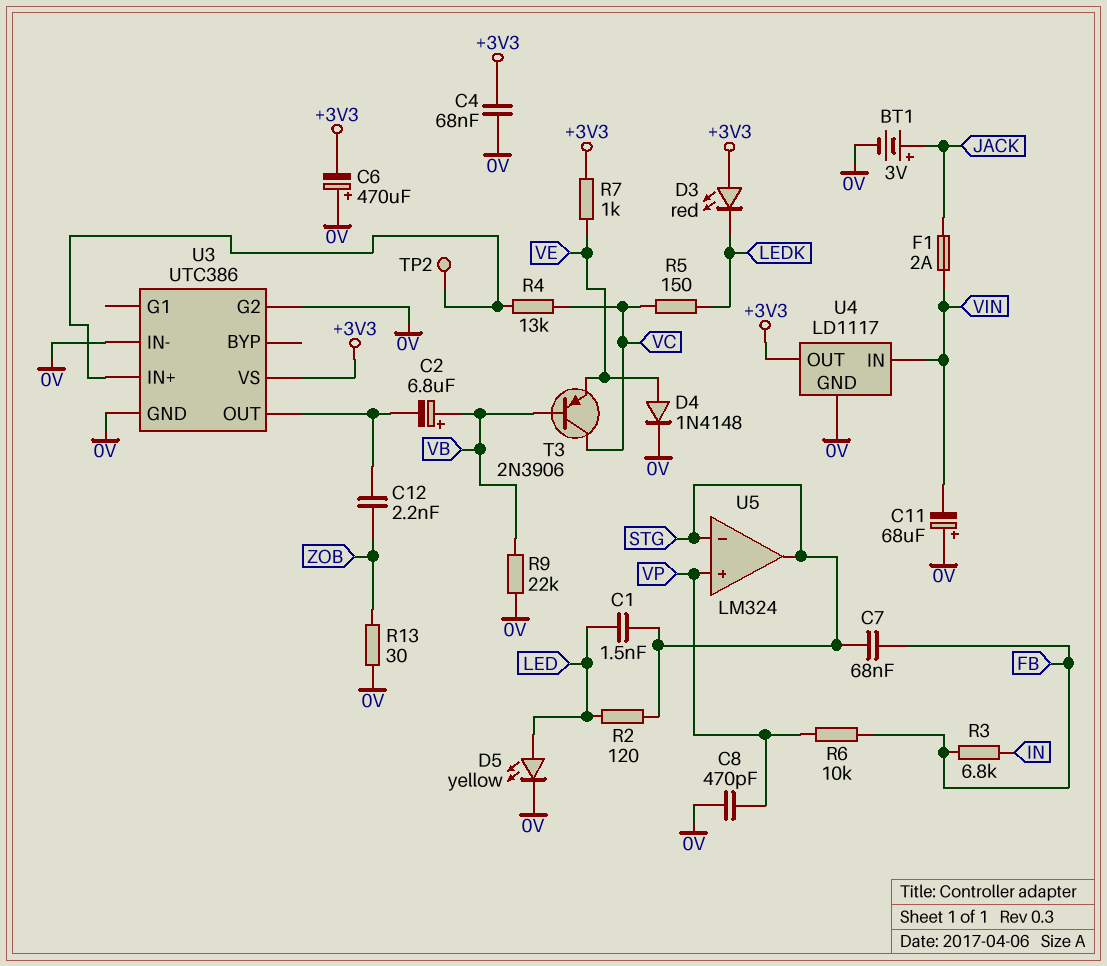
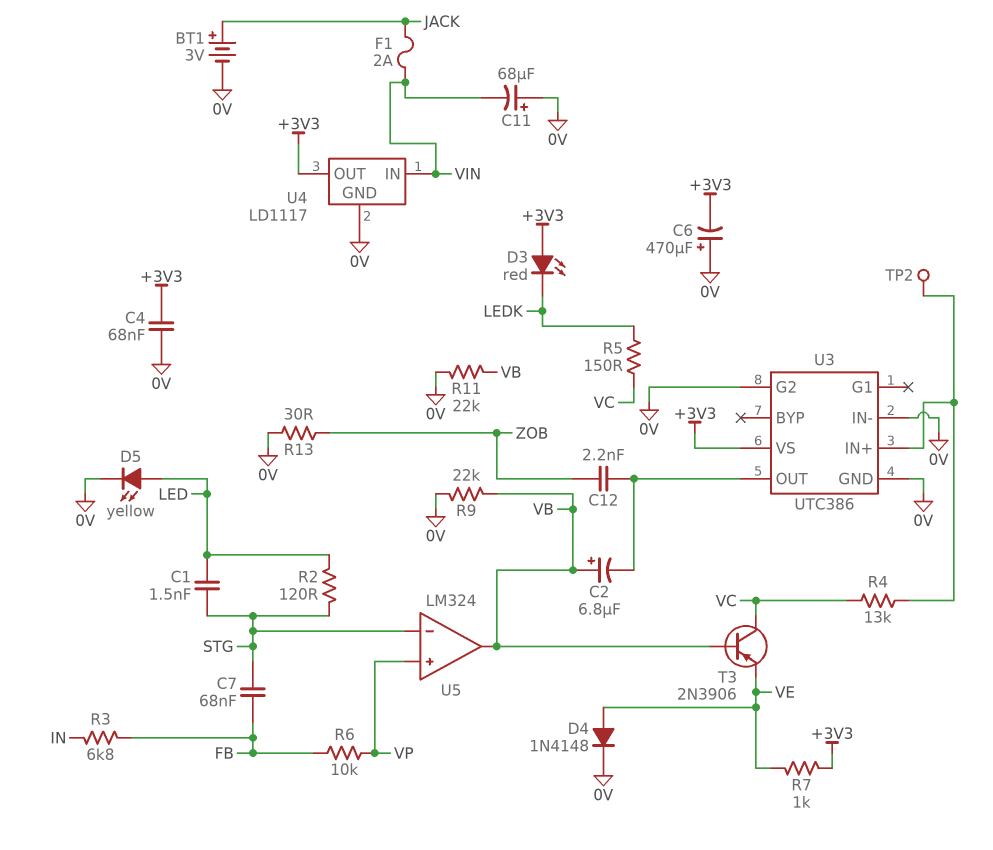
C8: 470pF (0V, VP) -> none
R11: none -> 22k (0V, VB)
U5 pin out: STG -> VB

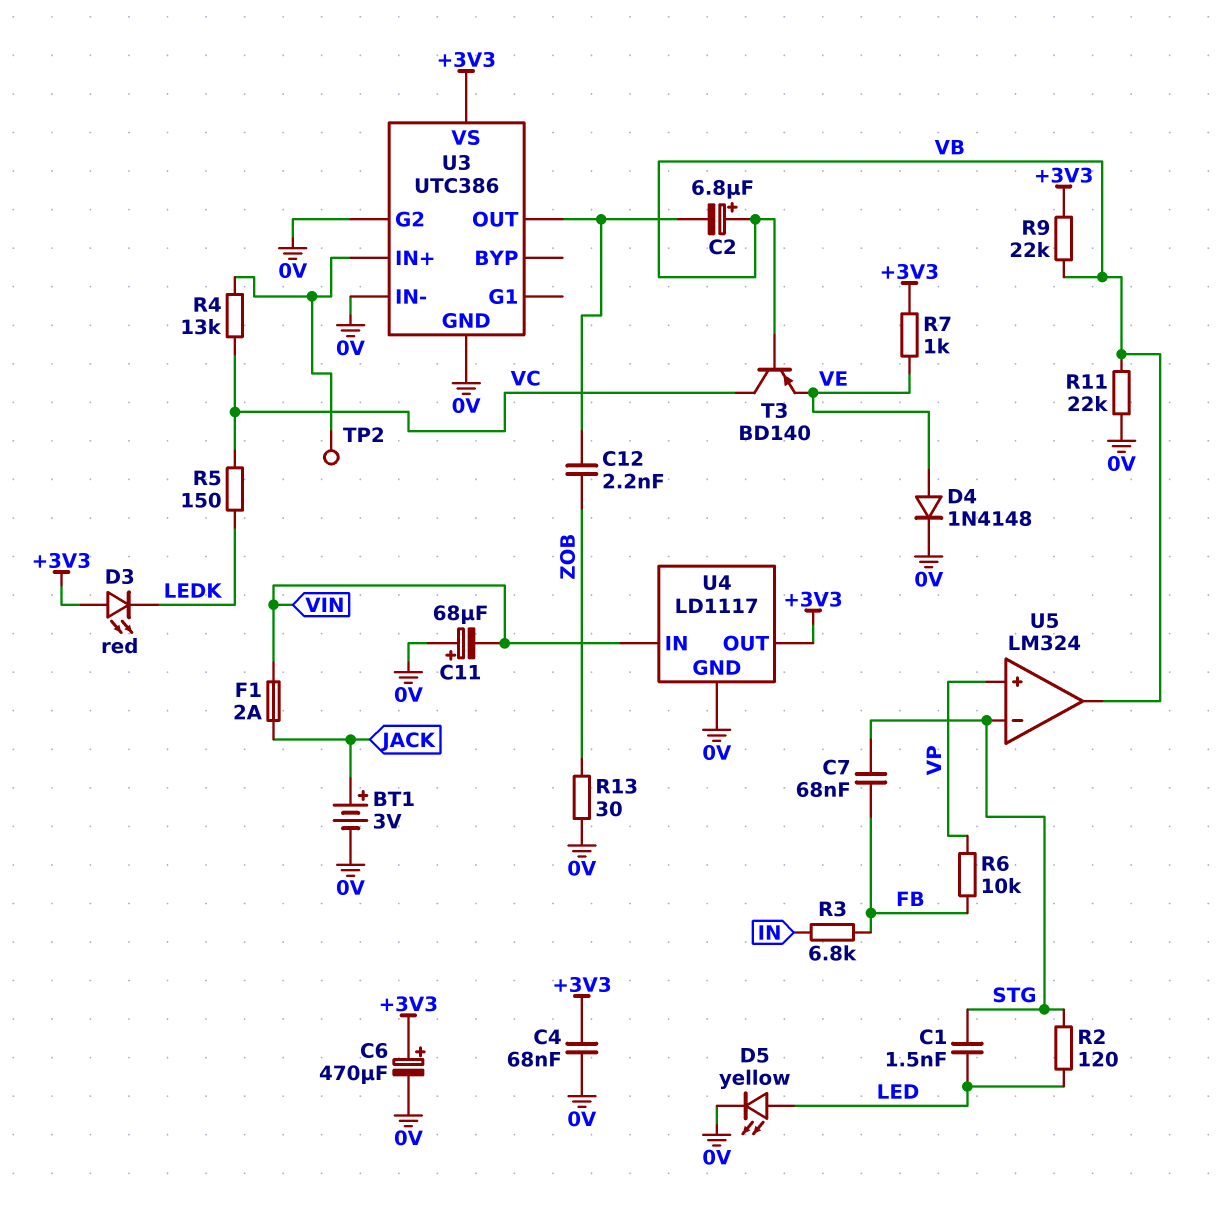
C6: 470uF (plus 0V, minus +3V3) -> 470uF (plus +3V3, minus 0V)
R9: 22k (0V, VB) -> 22k (+3V3, VB)
T3: PNP 2N3906 (B VB, C VC, E VE) -> PNP BD140 (B VB, C VC, E VE)

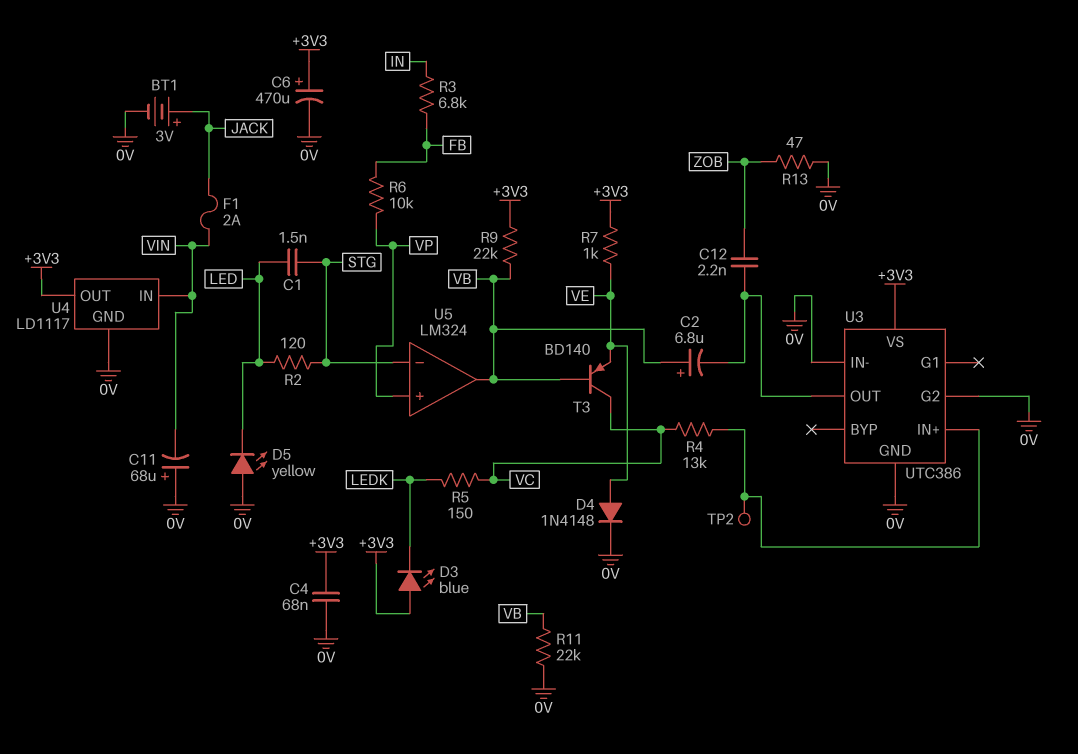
C7: 68nF (FB, STG) -> none
D3: LED red (A +3V3, K LEDK) -> LED blue (A +3V3, K LEDK)
D5: LED yellow (A LED, K 0V) -> LED yellow (A 0V, K LED)
R13: 30 (0V, ZOB) -> 47 (0V, ZOB)

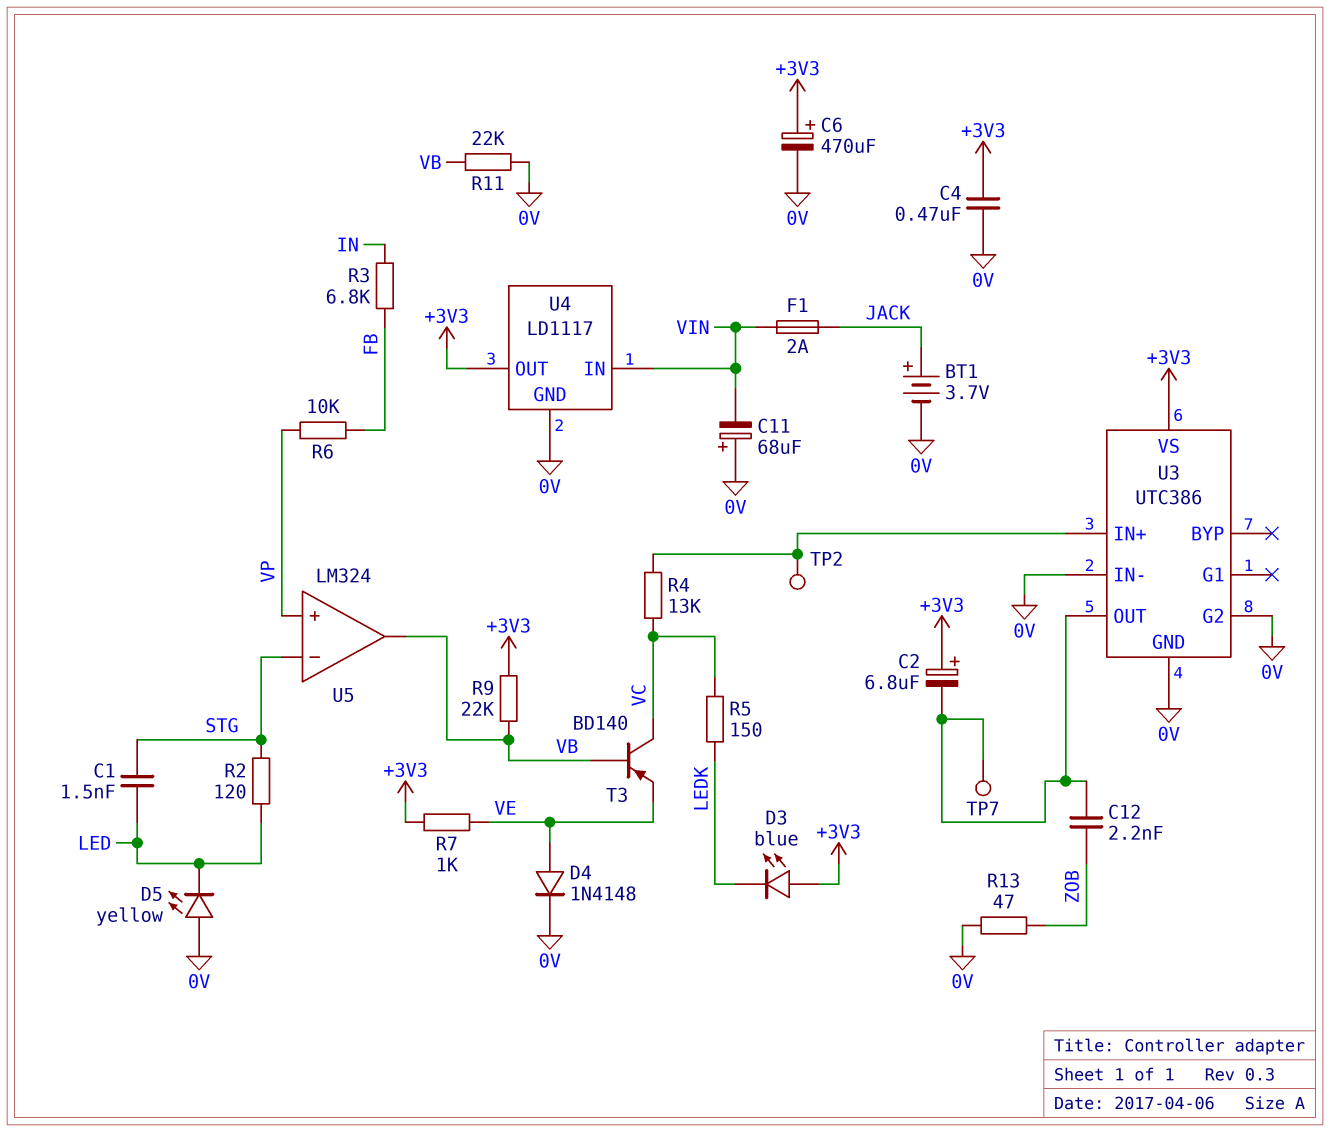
BT1: 3V (plus JACK, minus 0V) -> 3.7V (plus JACK, minus 0V)
C2: 6.8uF (plus VB, minus U3/OUT) -> 6.8uF (plus +3V3, minus U3/OUT)
C4: 68nF (+3V3, 0V) -> 470nF (+3V3, 0V)
TP7: none -> test point (U3/OUT)

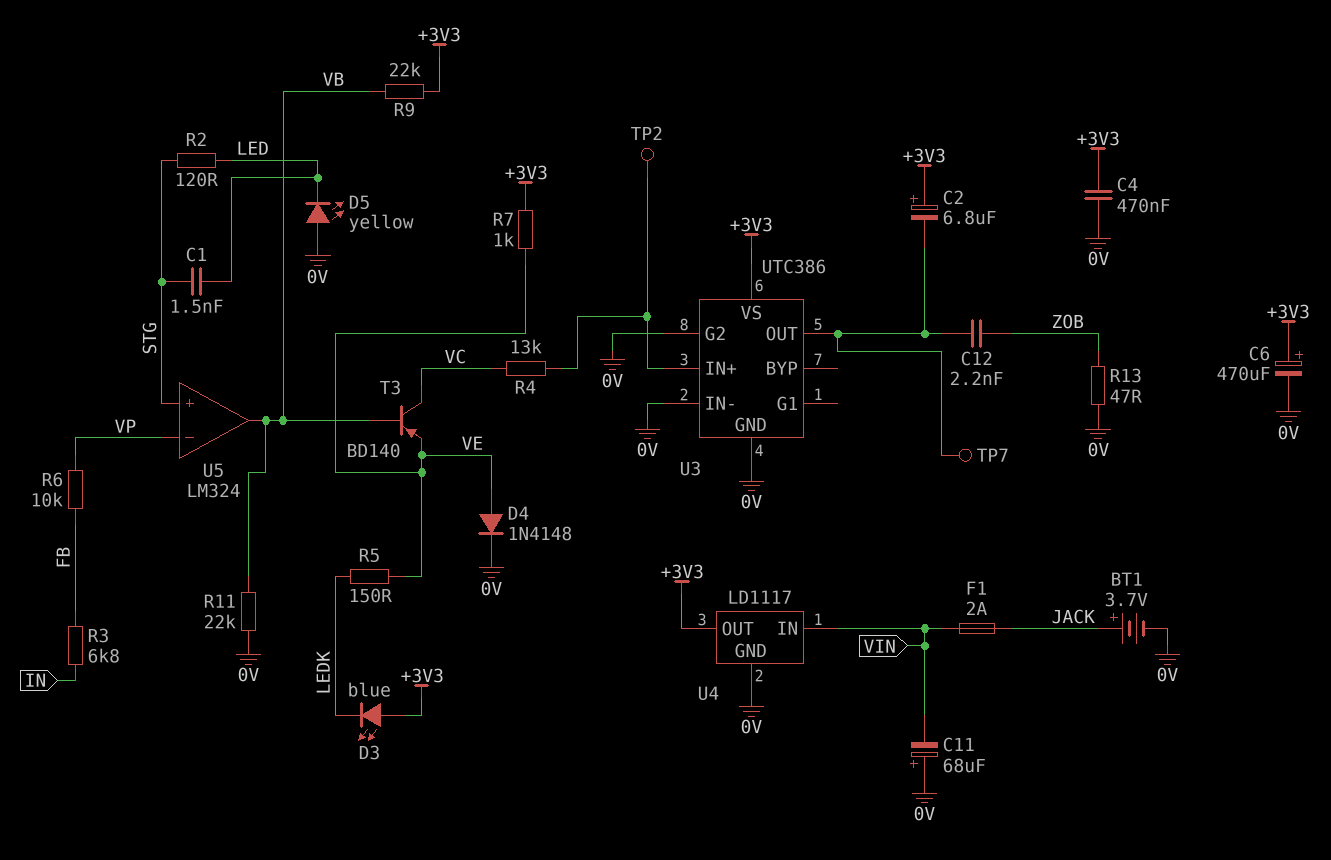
R5: 150 (LEDK, VC) -> 150 (LEDK, VE)
U5 pin in+: VP -> STG
U5 pin in-: STG -> VP

